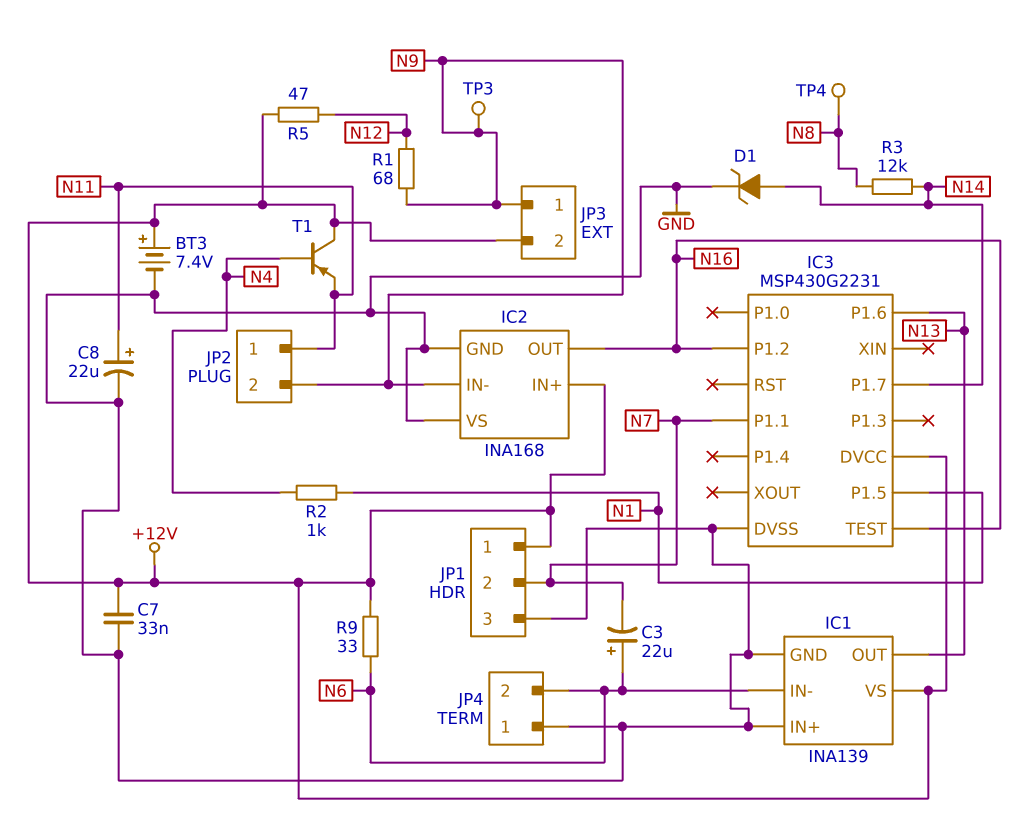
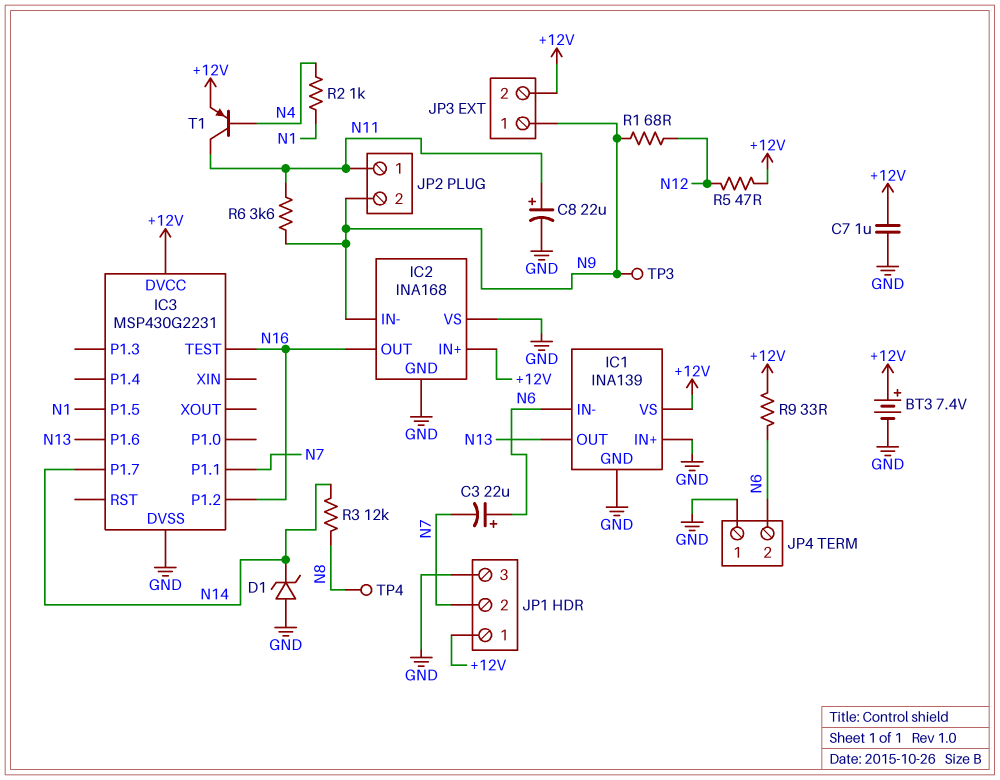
C7: 33nF (+12V, GND) -> 1uF (+12V, GND)
D1: zener (A N14, K GND) -> zener (A GND, K N14)
R6: none -> 3.6k (N9, N11)
T1: PNP (B N4, C +12V, E N11) -> PNP (B N4, C N11, E +12V)

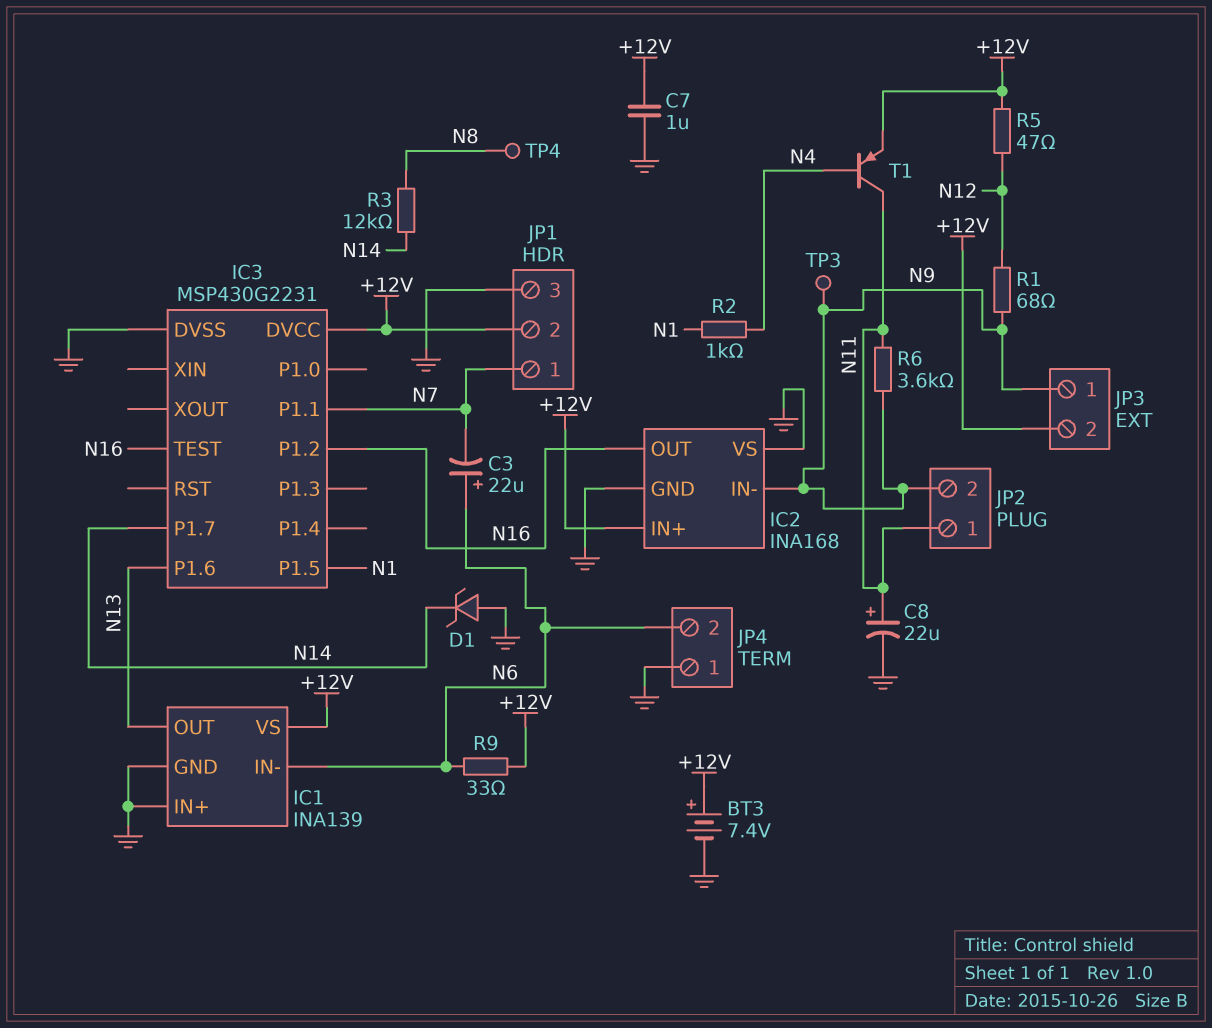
JP1 pin 1: +12V -> N7
JP1 pin 2: N7 -> +12V

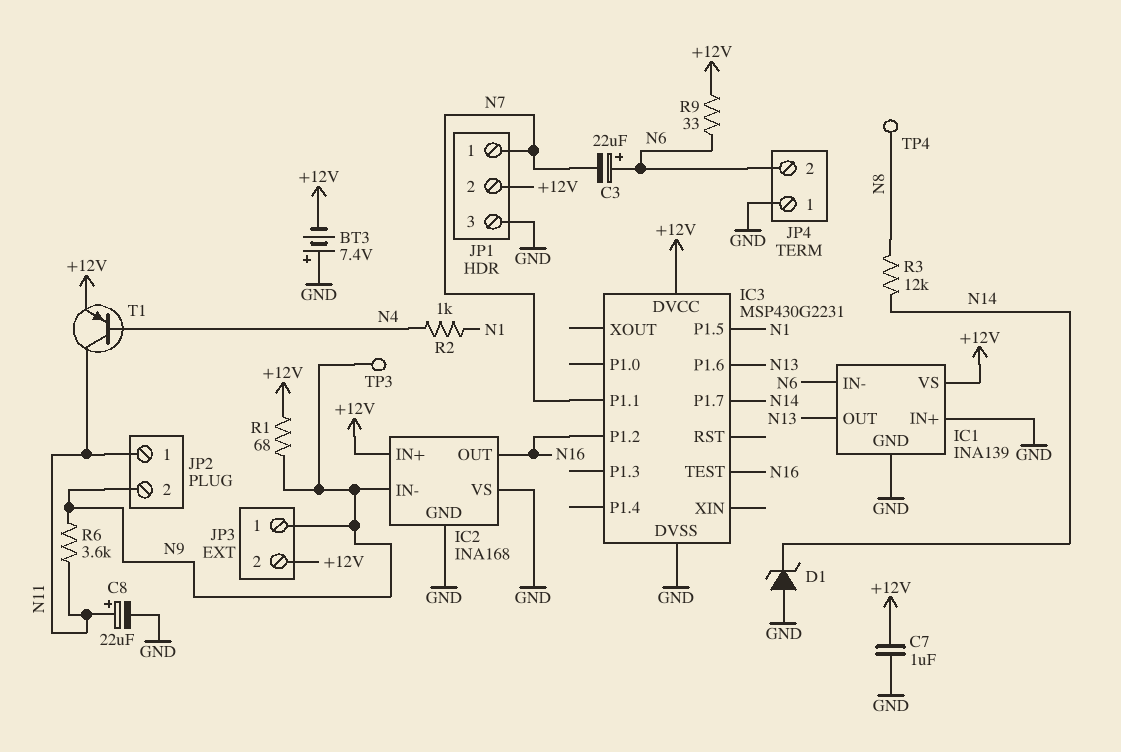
BT3: 7.4V (plus +12V, minus GND) -> 7.4V (plus GND, minus +12V)
R1: 68 (N9, N12) -> 68 (+12V, N9)
R5: 47 (+12V, N12) -> none

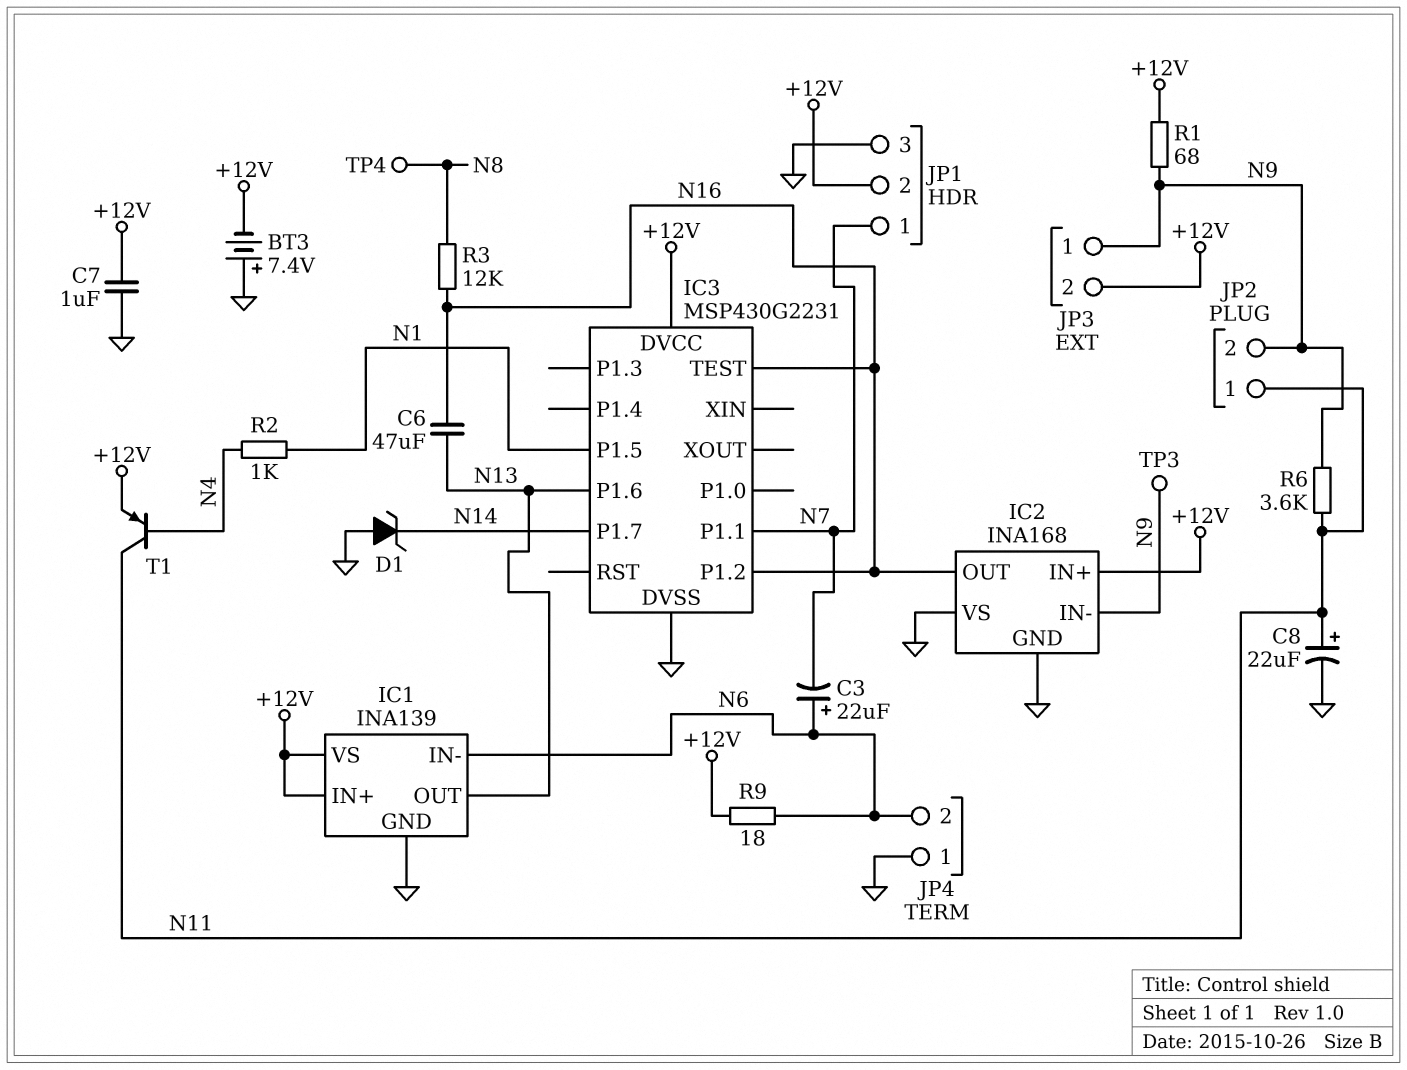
C6: none -> 47uF (N13, N16)
IC1 pin IN+: GND -> +12V
R3: 12k (N8, N14) -> 12k (N8, N16)
R9: 33 (+12V, N6) -> 18 (+12V, N6)

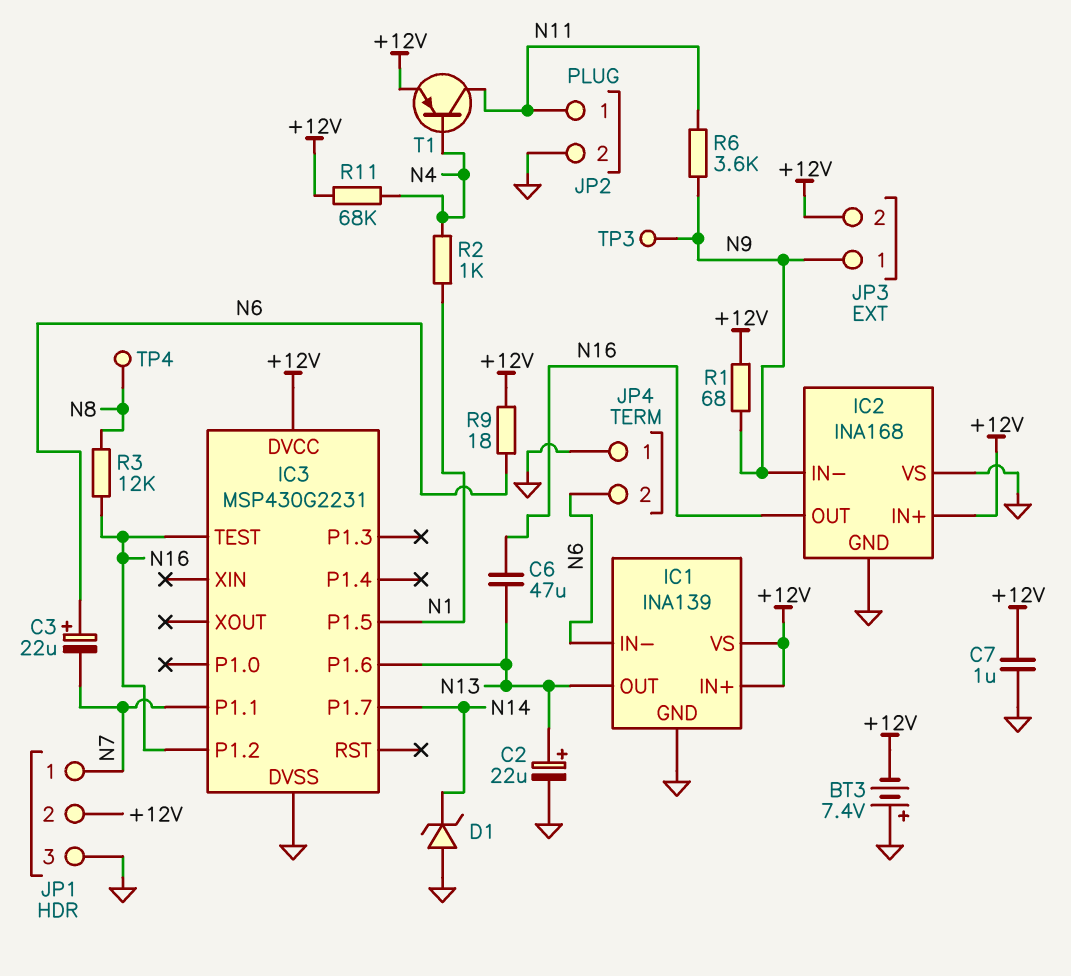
C2: none -> 22uF (plus N13, minus GND)
C8: 22uF (plus N11, minus GND) -> none
JP2 pin 2: N9 -> GND
R11: none -> 68k (+12V, N4)

